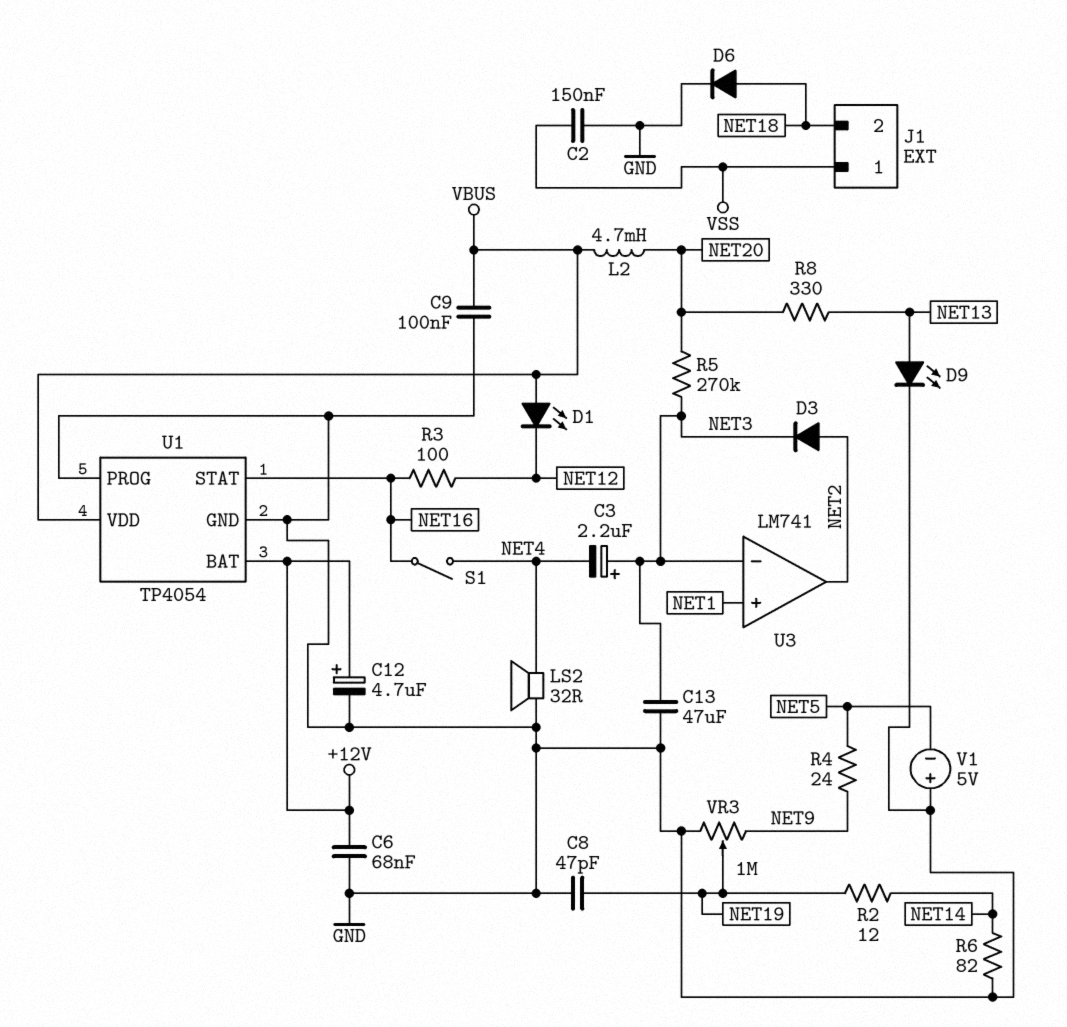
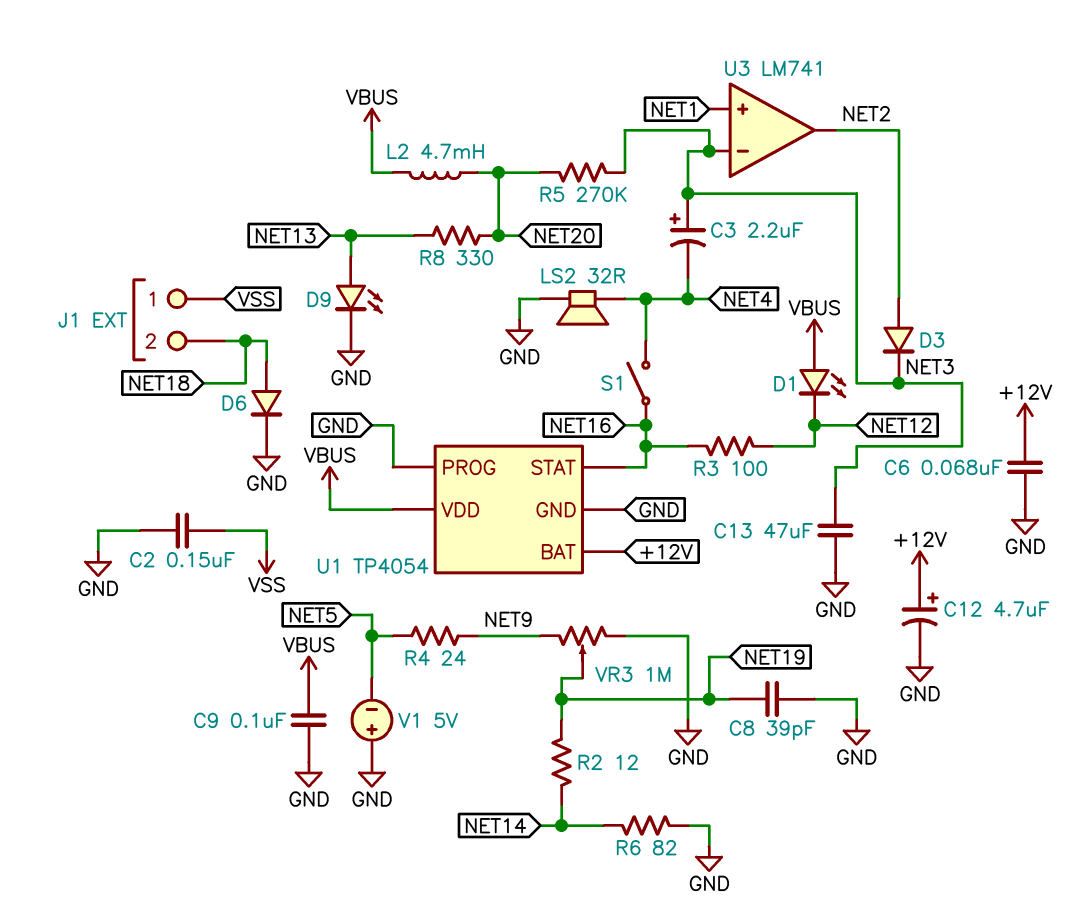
C8: 47pF (GND, NET19) -> 39pF (GND, NET19)

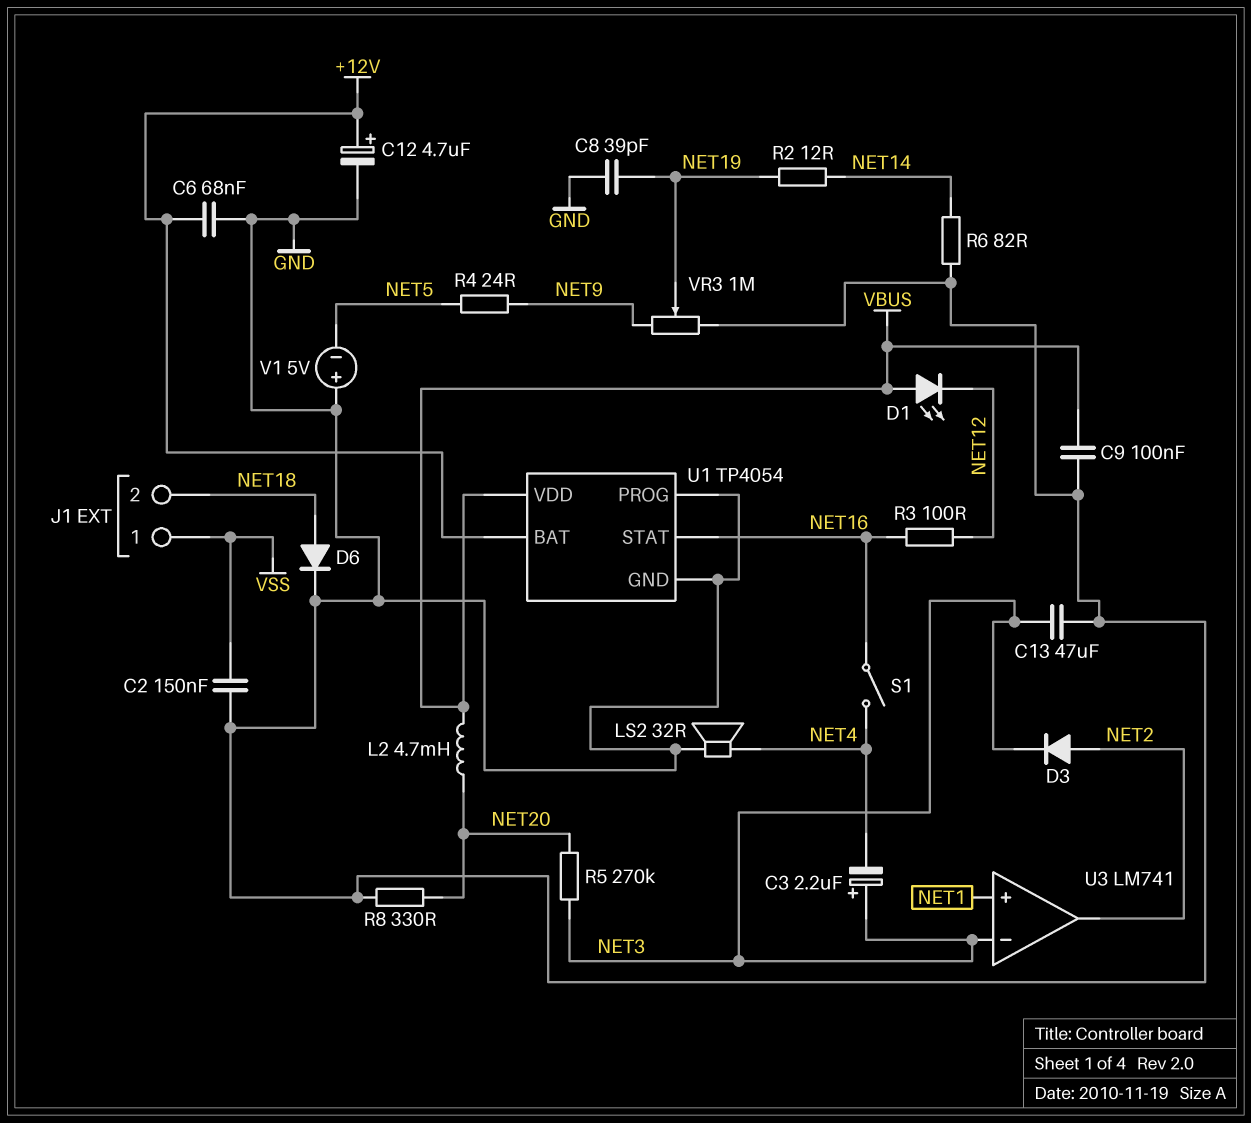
D9: LED (A NET13, K GND) -> none
R8: 330 (NET13, NET20) -> 330 (GND, NET20)

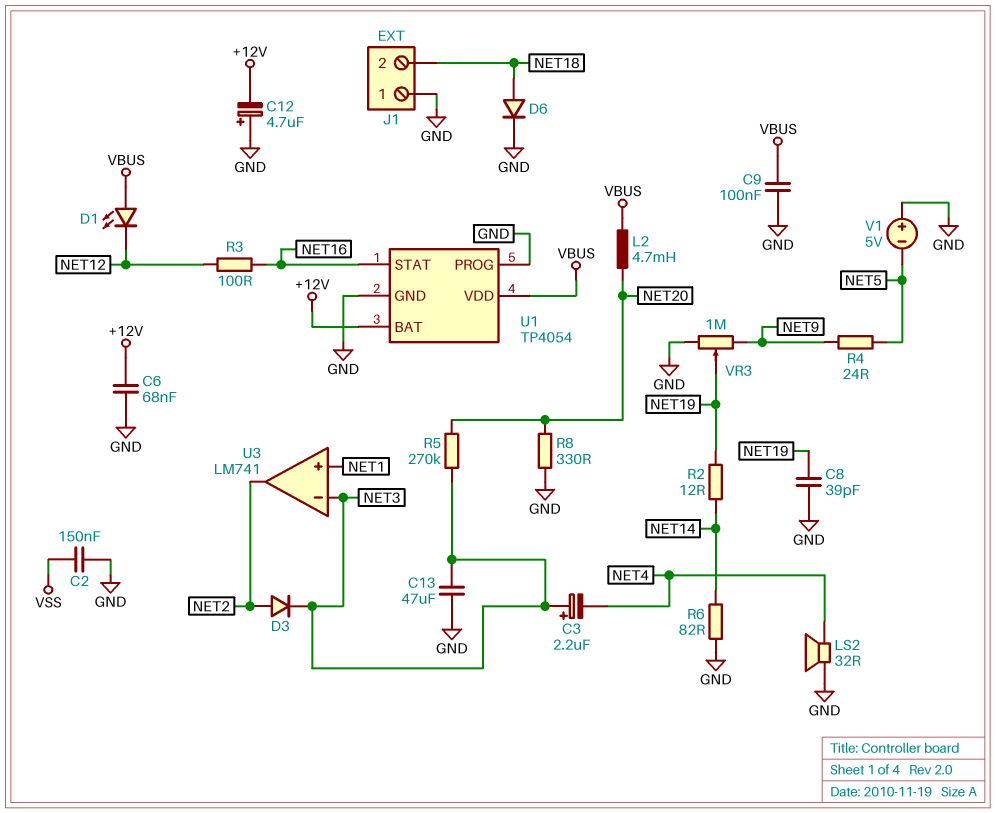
C12: 4.7uF (plus +12V, minus GND) -> 4.7uF (plus GND, minus +12V)
J1 pin 1: VSS -> GND
S1: switch (NET4, NET16) -> none

